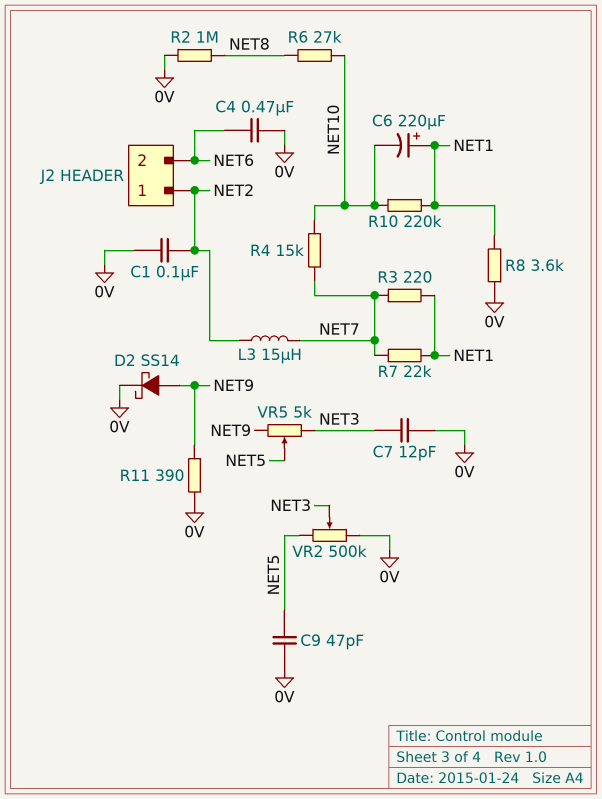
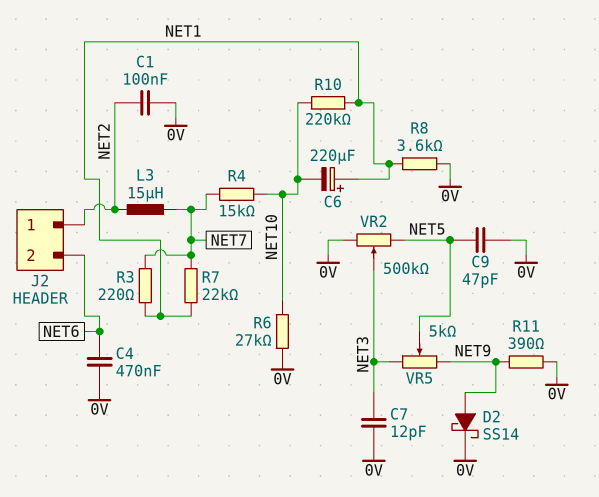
R2: 1M (0V, NET8) -> none
R6: 27k (NET8, NET10) -> 27k (0V, NET10)

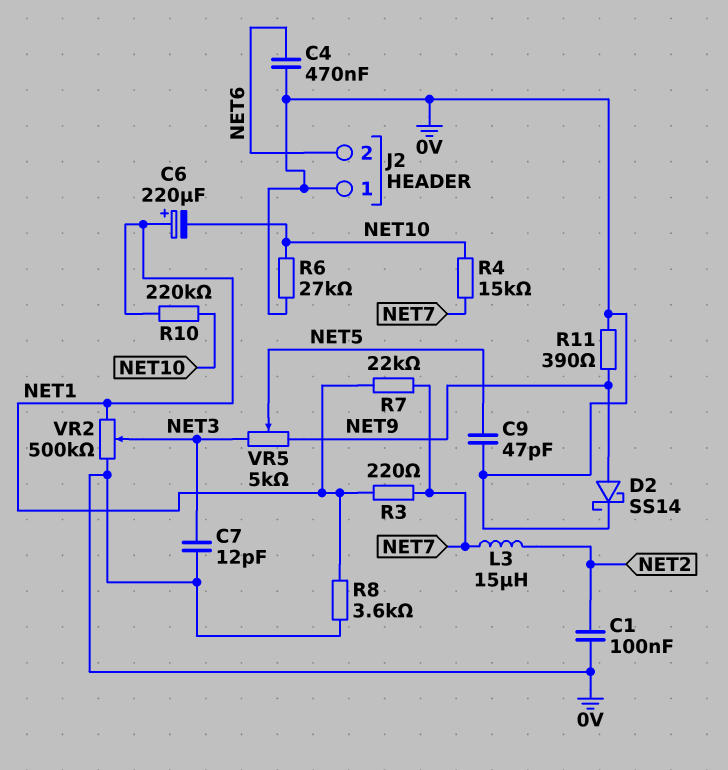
J2 pin 1: NET2 -> 0V
VR2: 500k (0V, NET5, wiper NET3) -> 500k (0V, NET1, wiper NET3)

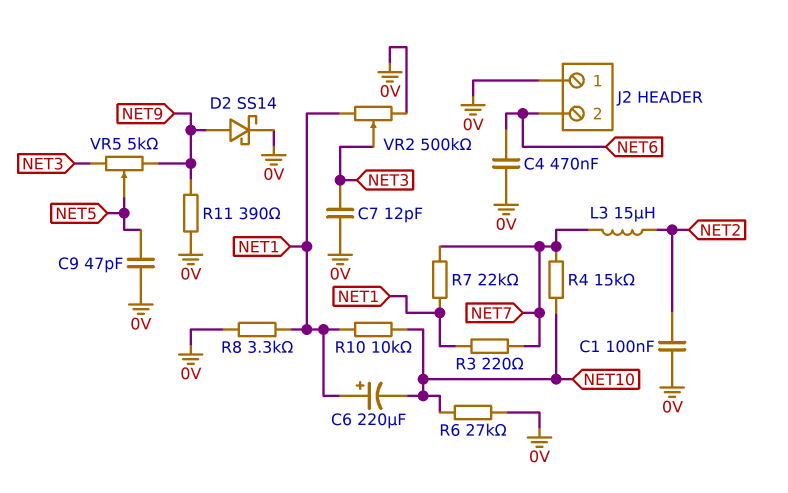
R8: 3.6k (0V, NET1) -> 3.3k (0V, NET1)
R10: 220k (NET1, NET10) -> 10k (NET1, NET10)

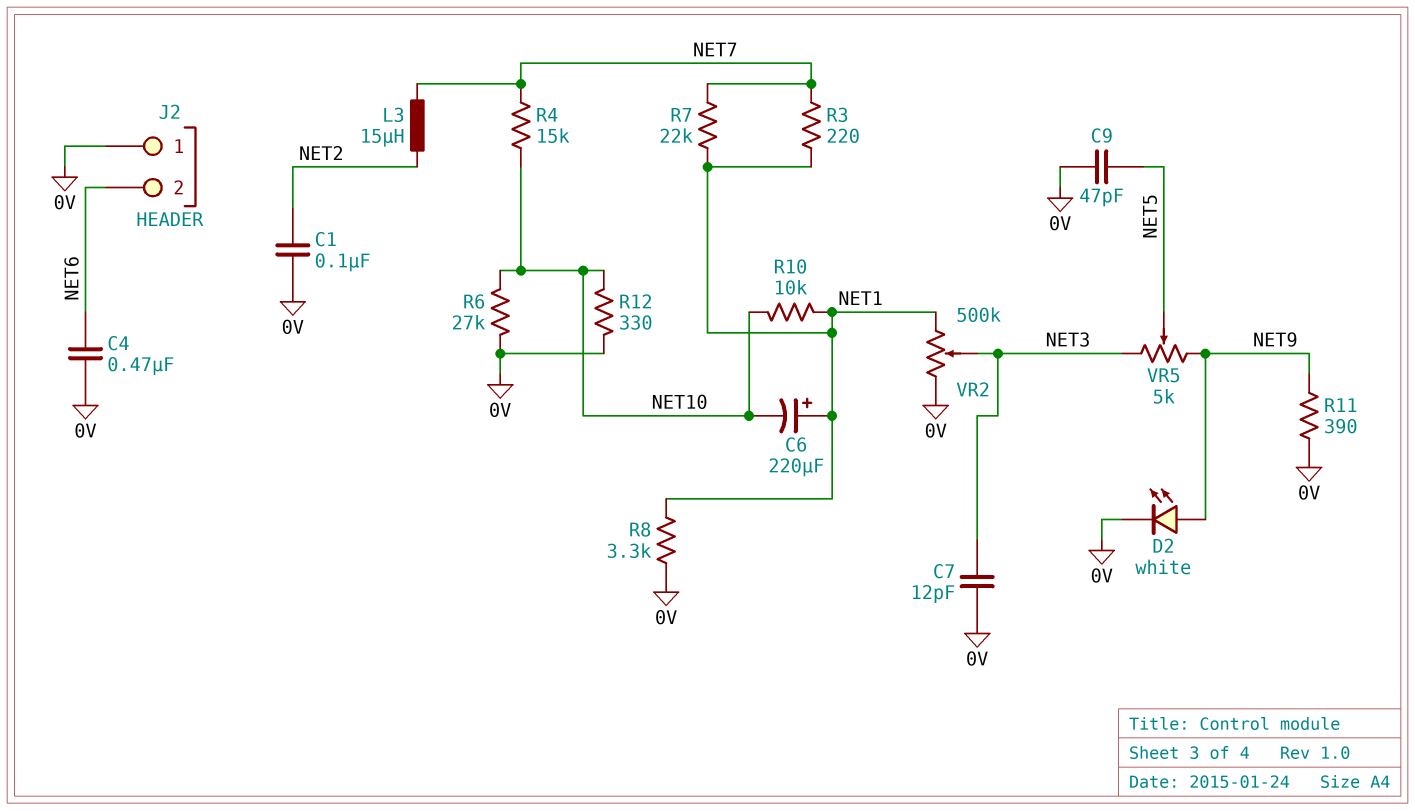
D2: schottky SS14 (A NET9, K 0V) -> LED white (A NET9, K 0V)
R12: none -> 330 (0V, NET10)

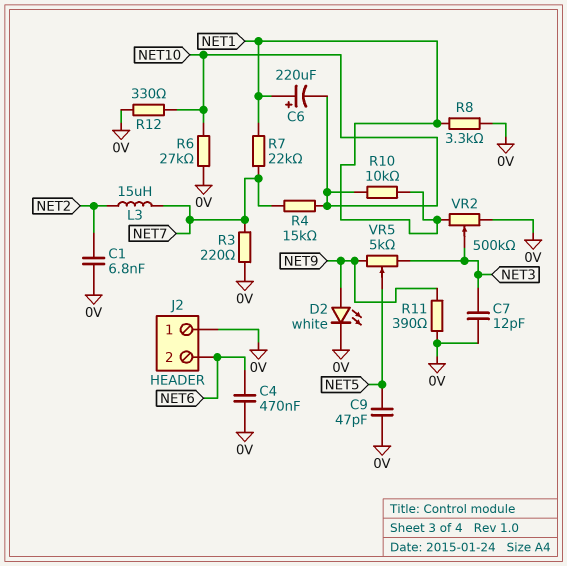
C1: 100nF (0V, NET2) -> 6.8nF (0V, NET2)
R3: 220 (NET1, NET7) -> 220 (0V, NET7)

